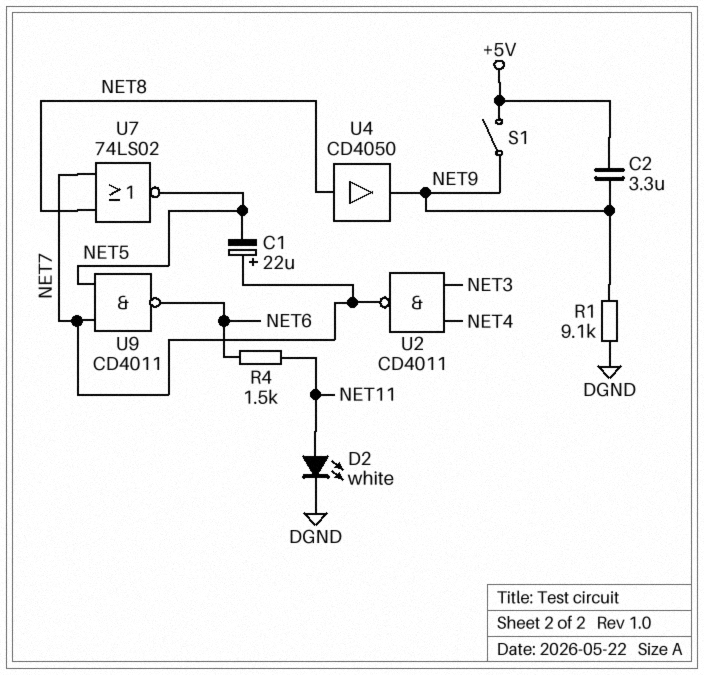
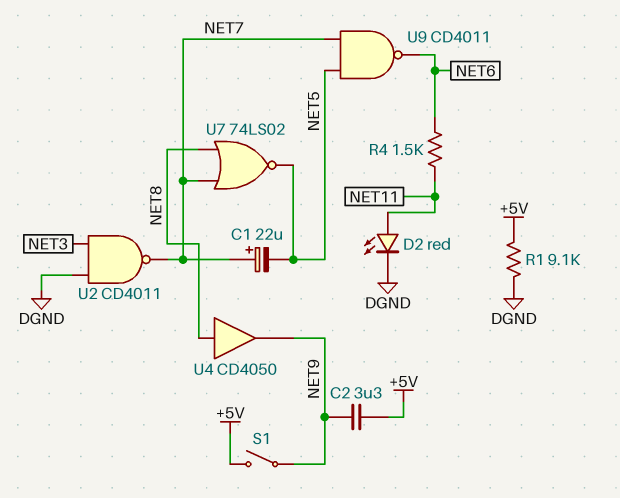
D2: LED white (A NET11, K DGND) -> LED red (A NET11, K DGND)
R1: 9.1k (DGND, NET9) -> 9.1k (+5V, DGND)
U2: NAND CD4011 (in NET3, in NET4, out NET7) -> NAND CD4011 (in DGND, in NET3, out NET7)

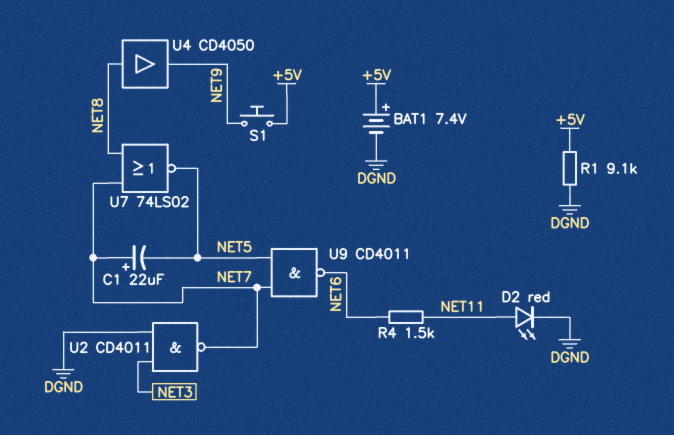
BAT1: none -> 7.4V (plus +5V, minus DGND)
C2: 3.3uF (+5V, NET9) -> none
S1: switch (+5V, NET9) -> button (+5V, NET9)

